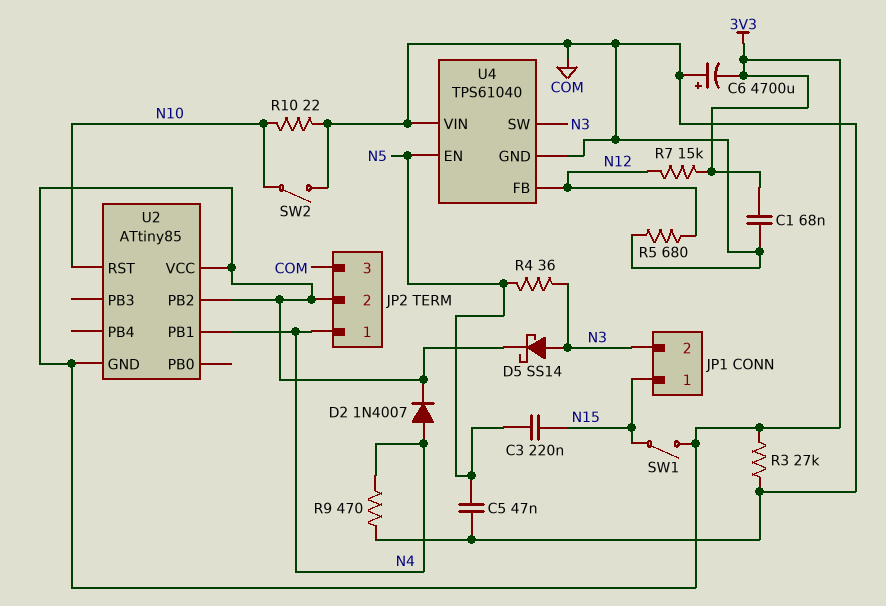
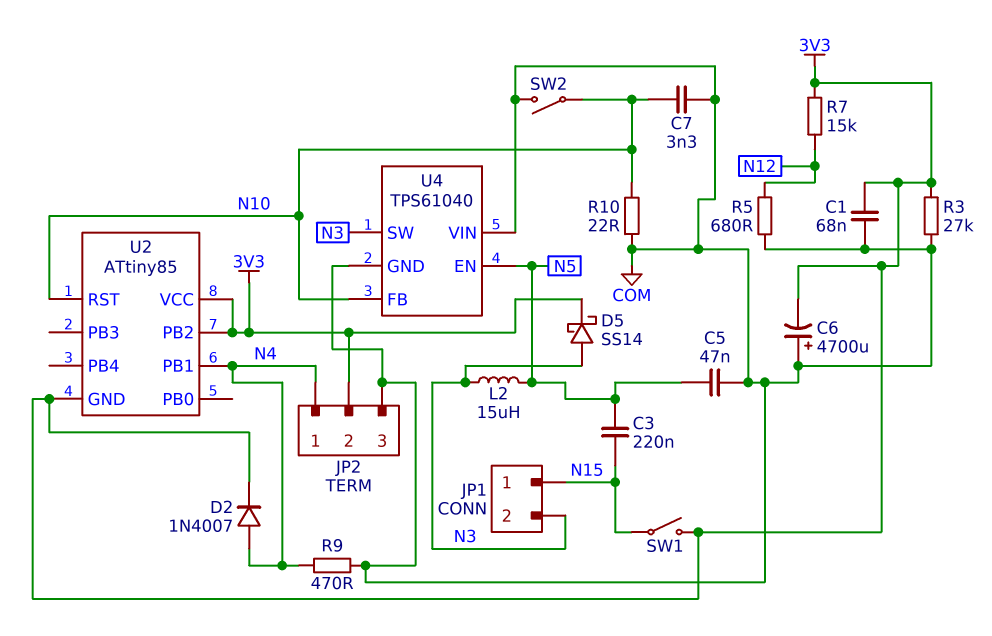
C7: none -> 3.3nF (COM, N10)
L2: none -> 15uH (N3, N5)
R4: 36 (N3, N5) -> none
U4 pin FB: N12 -> N10

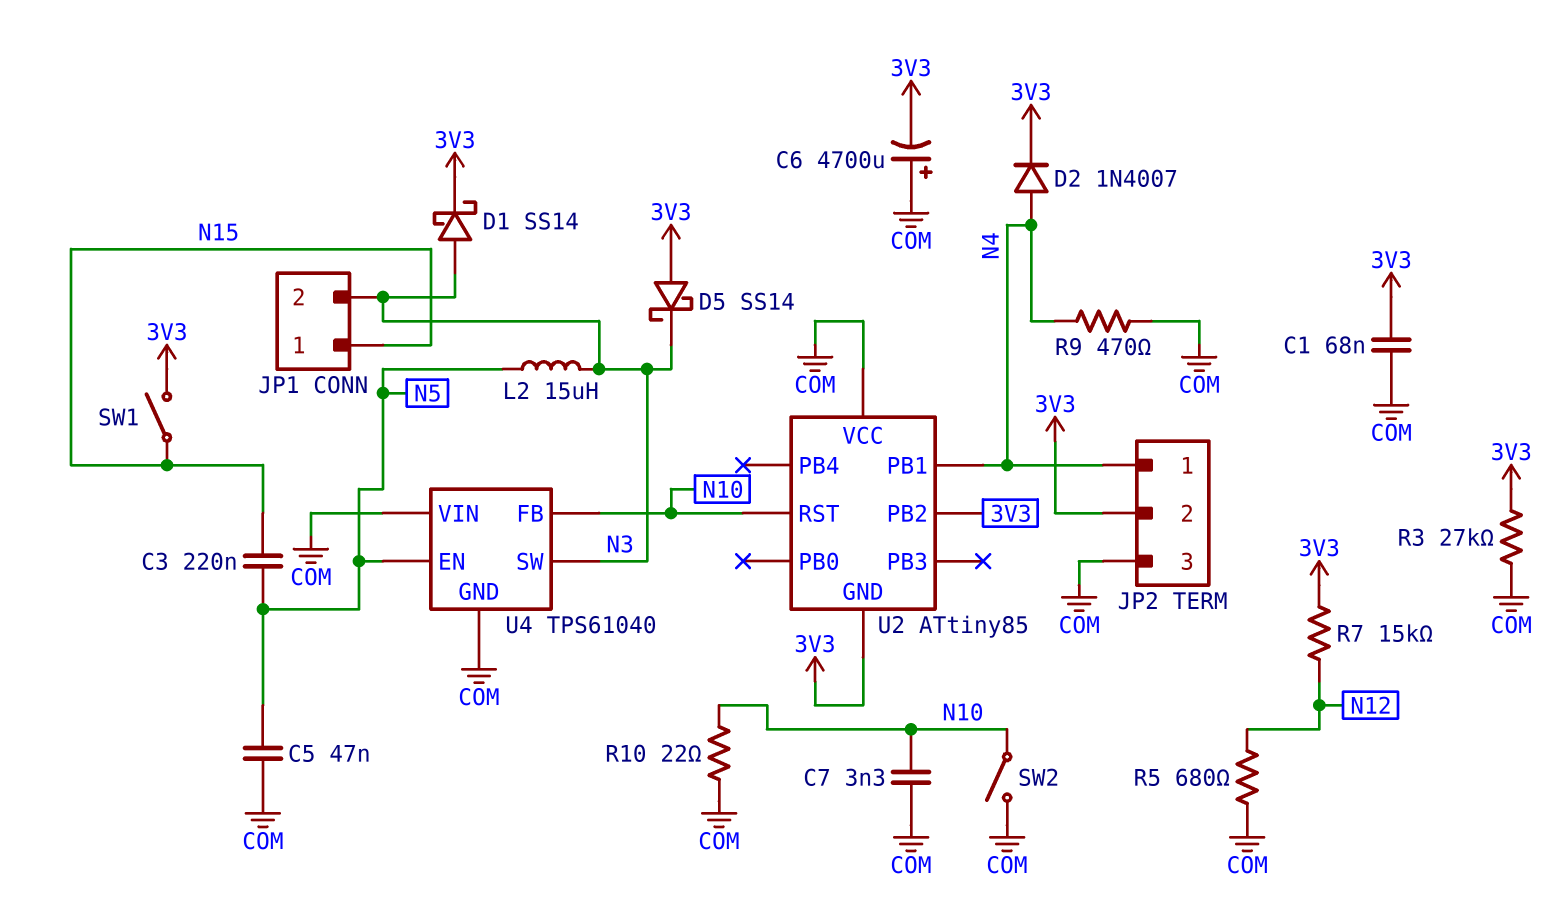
D1: none -> schottky SS14 (A N3, K 3V3)
D5: schottky SS14 (A N3, K 3V3) -> schottky SS14 (A 3V3, K N3)
U2 pin VCC: 3V3 -> COM

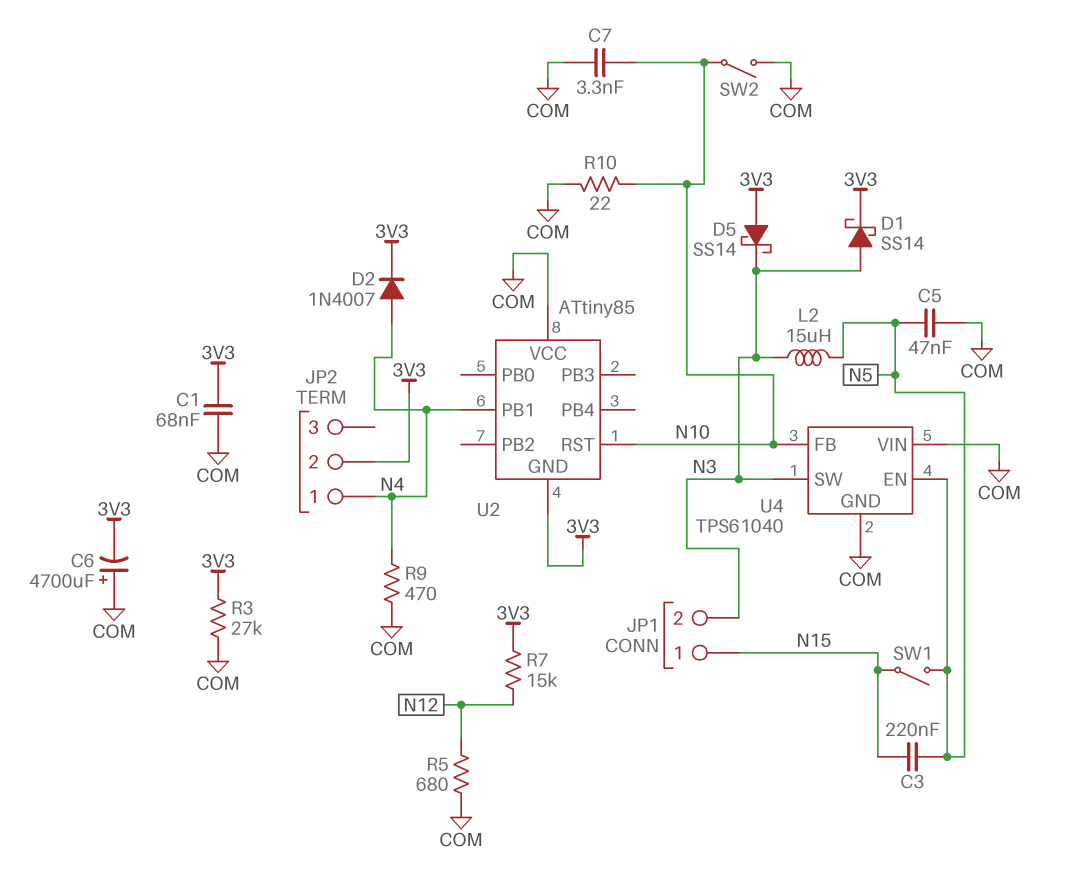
JP2 pin 3: COM -> none
SW1: switch (3V3, N15) -> switch (N5, N15)
U2 pin PB2: 3V3 -> none

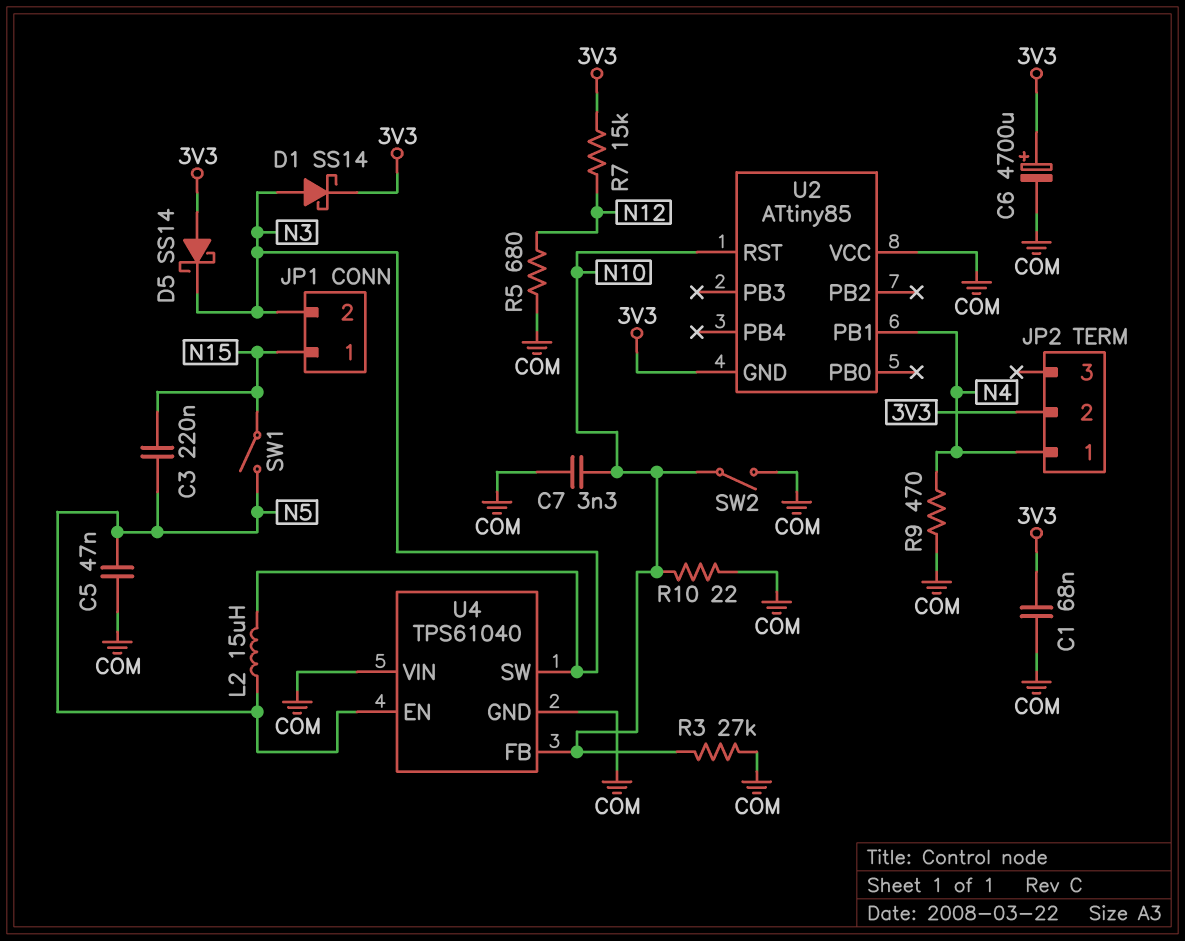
C6: 4700uF (plus COM, minus 3V3) -> 4700uF (plus 3V3, minus COM)
D2: diode 1N4007 (A N4, K 3V3) -> none
R3: 27k (3V3, COM) -> 27k (COM, N10)

